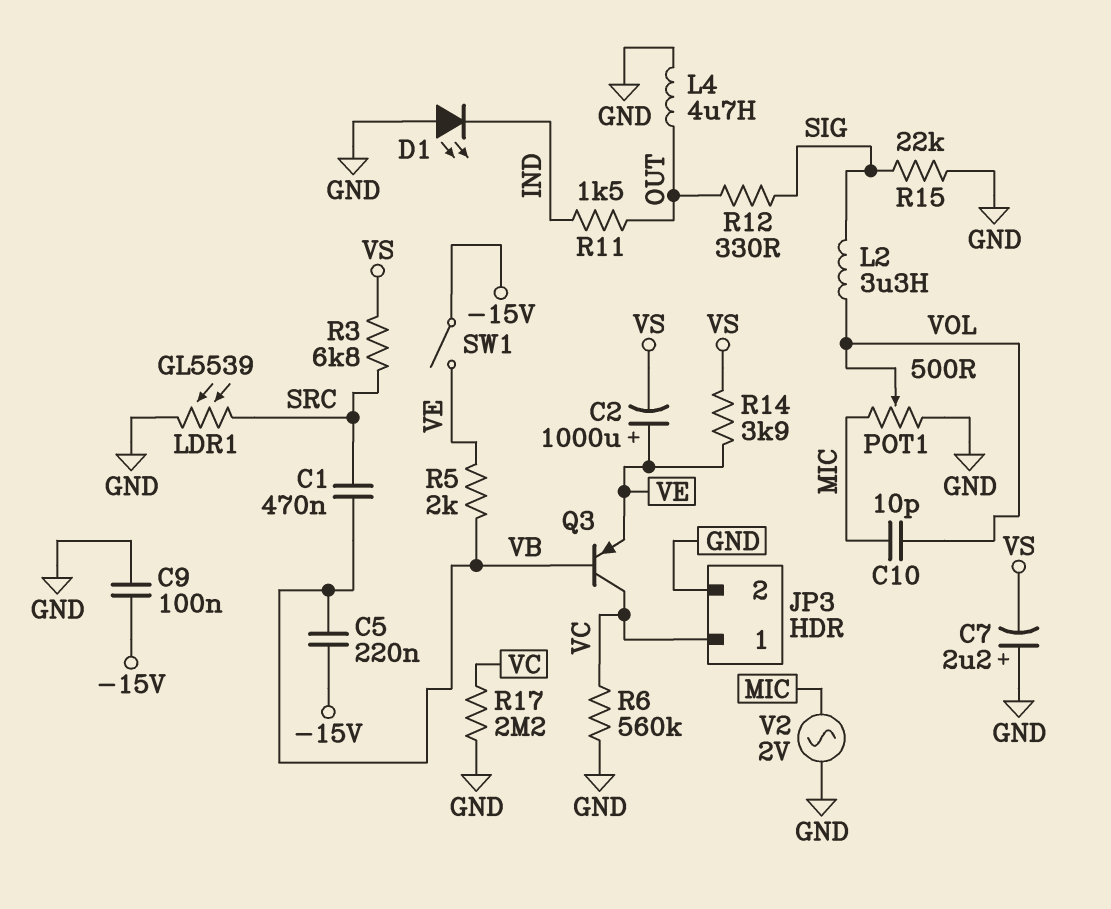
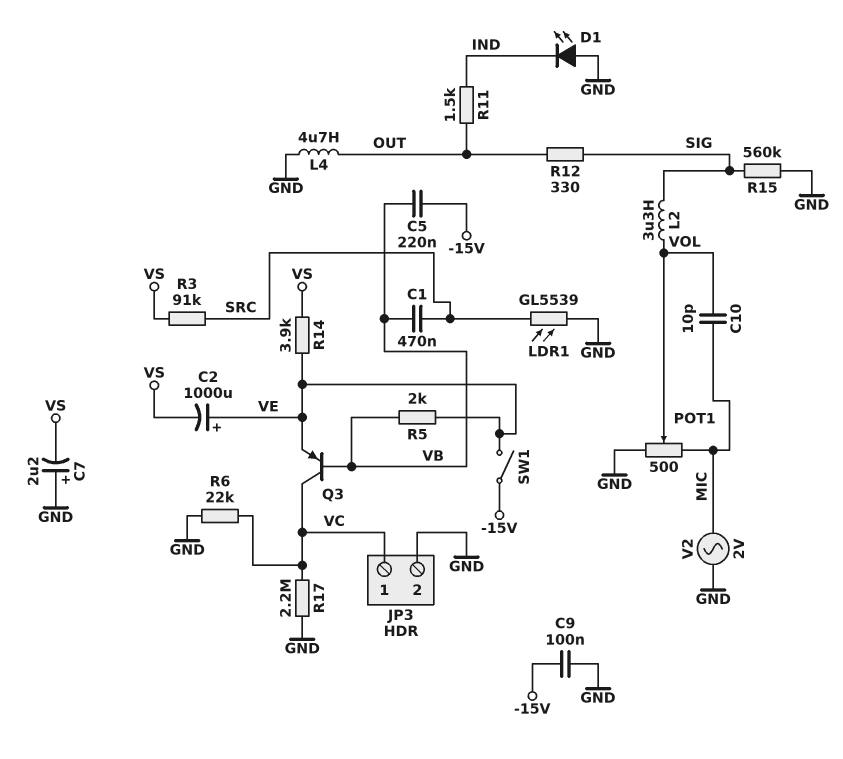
R3: 6.8k (SRC, VS) -> 91k (SRC, VS)
R6: 560k (GND, VC) -> 22k (GND, VC)
R15: 22k (GND, SIG) -> 560k (GND, SIG)

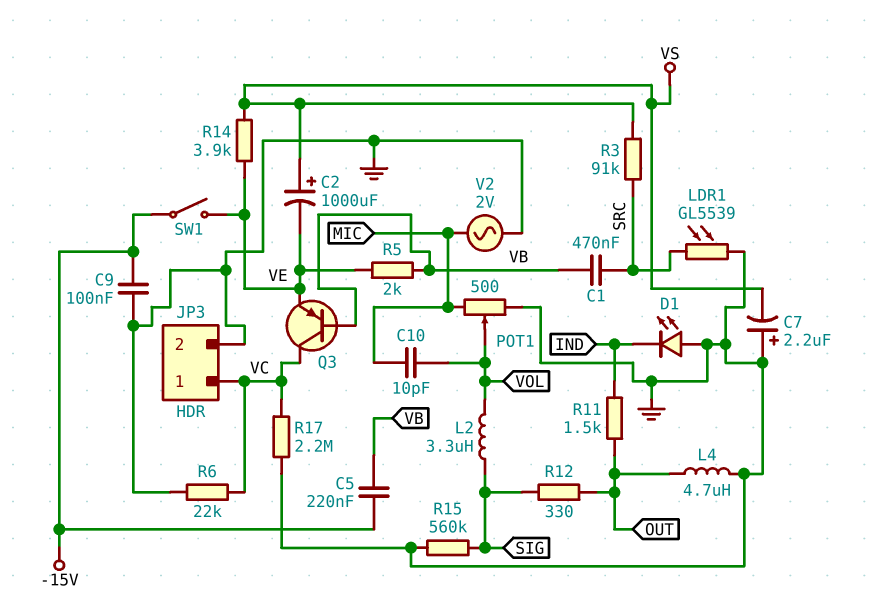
C2: 1000uF (plus VE, minus VS) -> 1000uF (plus VS, minus VE)

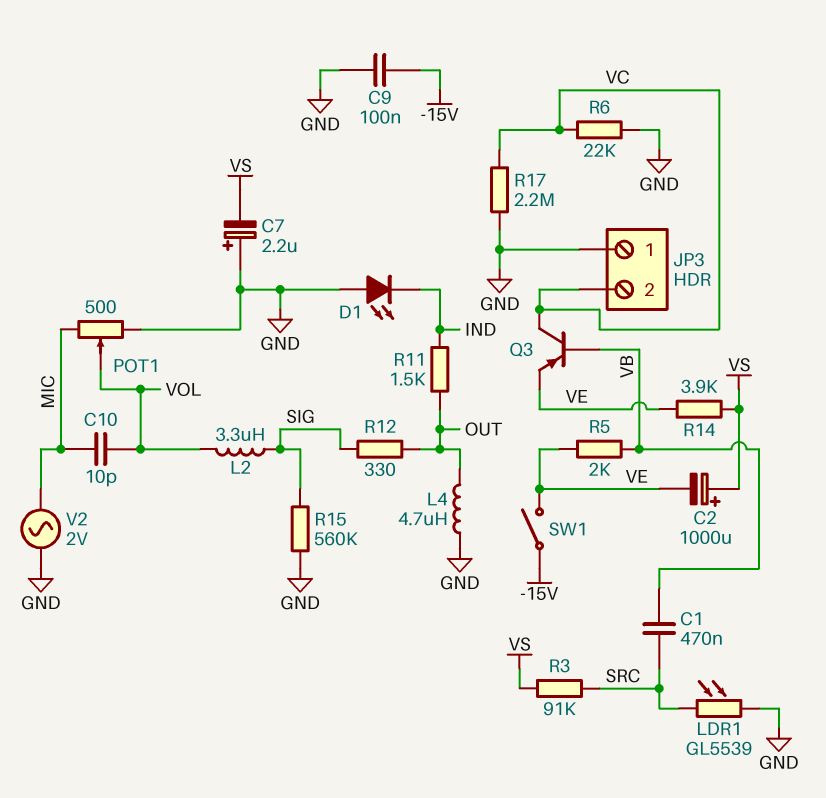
C5: 220nF (-15V, VB) -> none
JP3 pin 1: VC -> GND
JP3 pin 2: GND -> VC

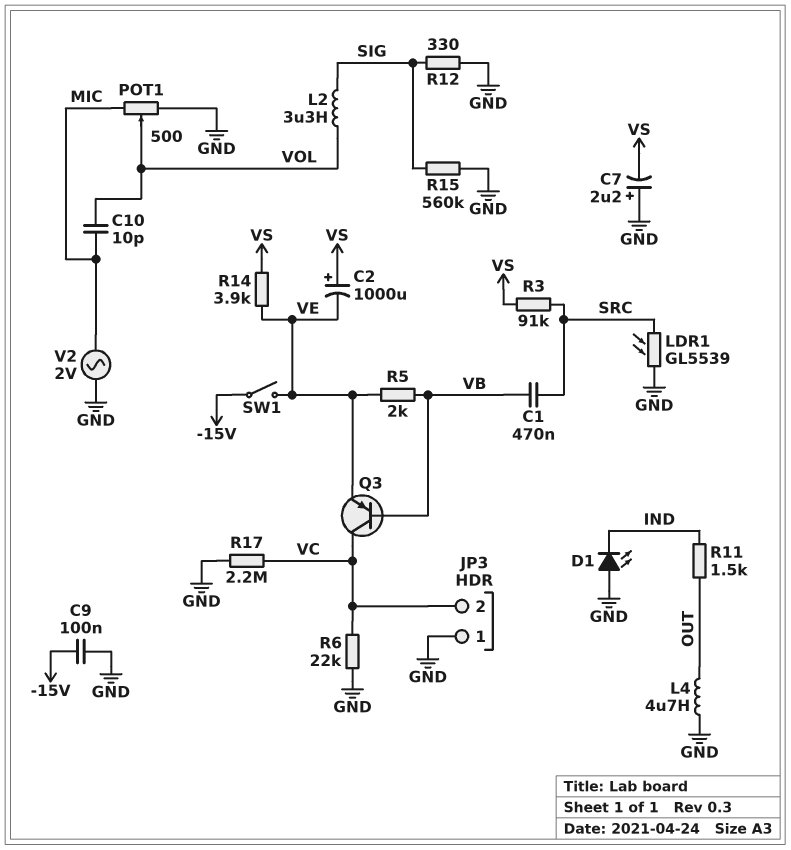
R12: 330 (OUT, SIG) -> 330 (GND, SIG)

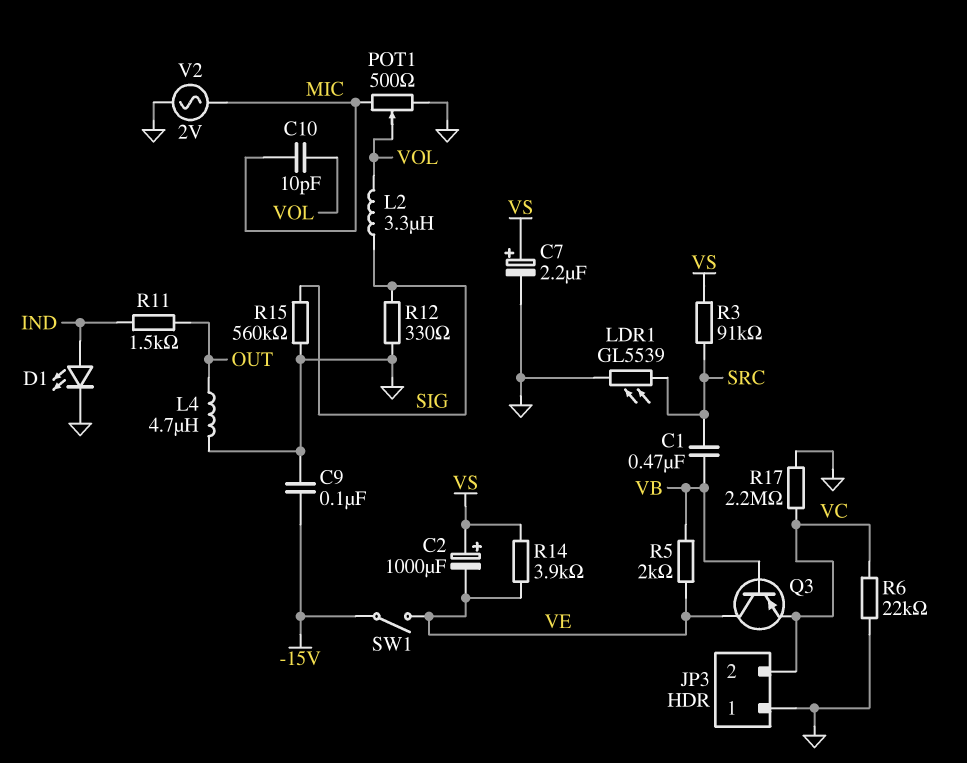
C7: 2.2uF (plus GND, minus VS) -> 2.2uF (plus VS, minus GND)
D1: LED (A GND, K IND) -> LED (A IND, K GND)
Q3: PNP (B VB, C VC, E VE) -> PNP (B VB, C VE, E VC)

